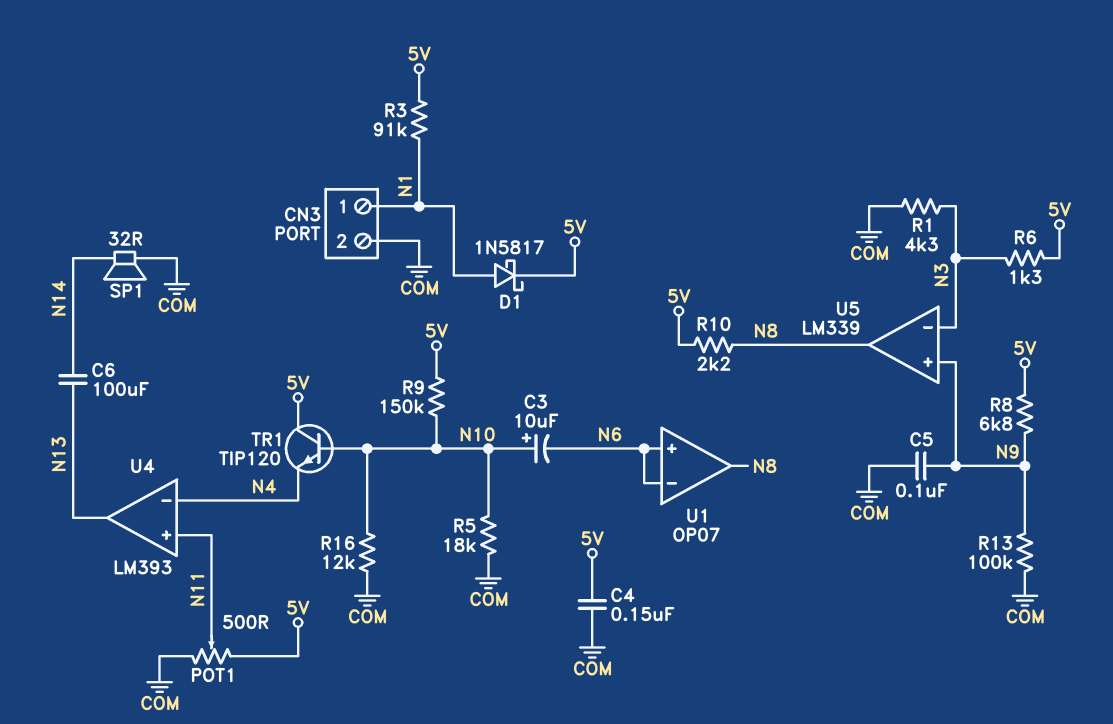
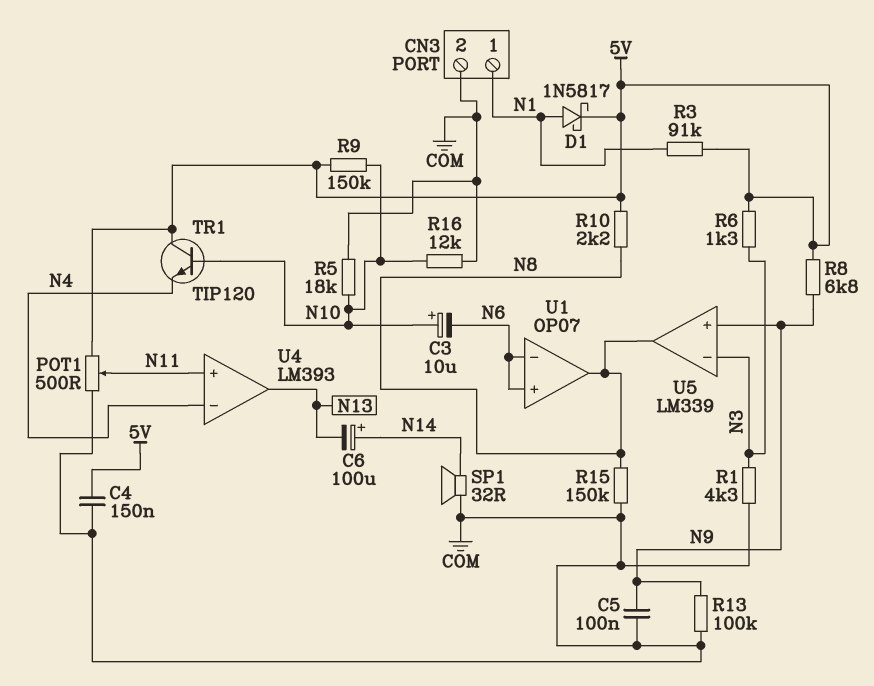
C6: 100uF (N13, N14) -> 100uF (plus N14, minus N13)
R15: none -> 150k (COM, N8)

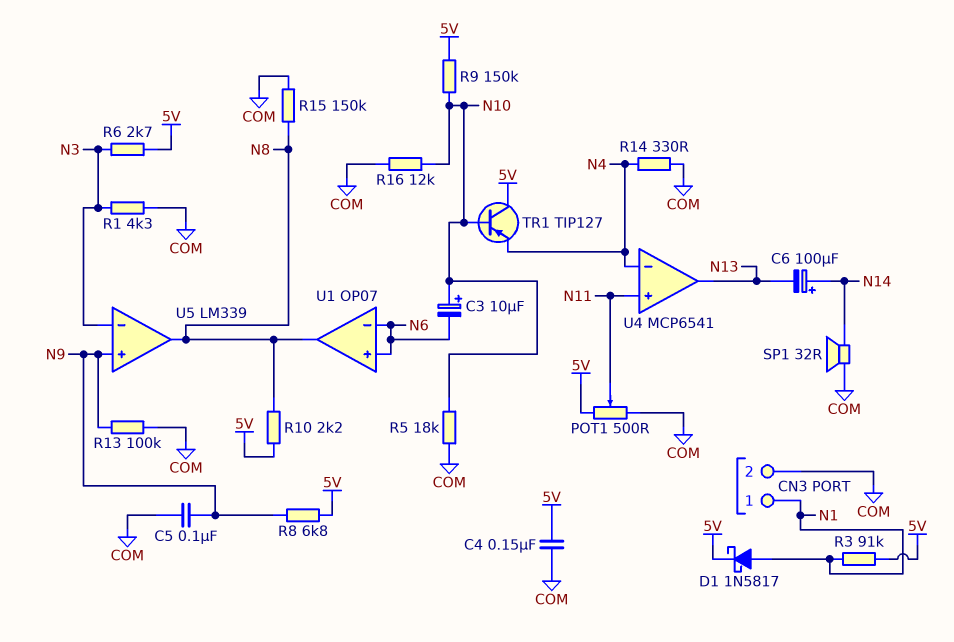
R6: 1.3k (5V, N3) -> 2.7k (5V, N3)
R14: none -> 330 (COM, N4)
TR1: NPN TIP120 (B N10, C 5V, E N4) -> PNP TIP127 (B N10, C 5V, E N4)
U4: LM393 -> MCP6541

